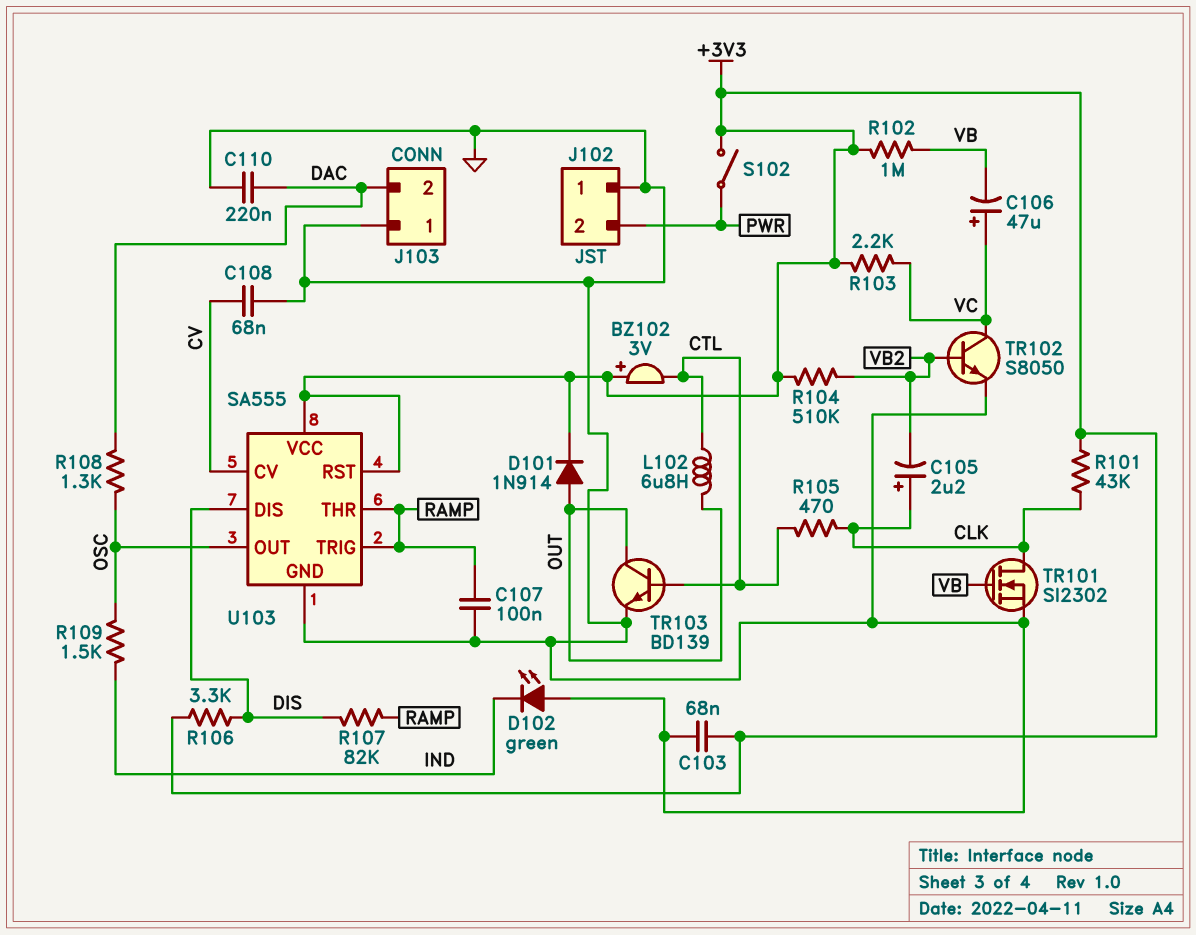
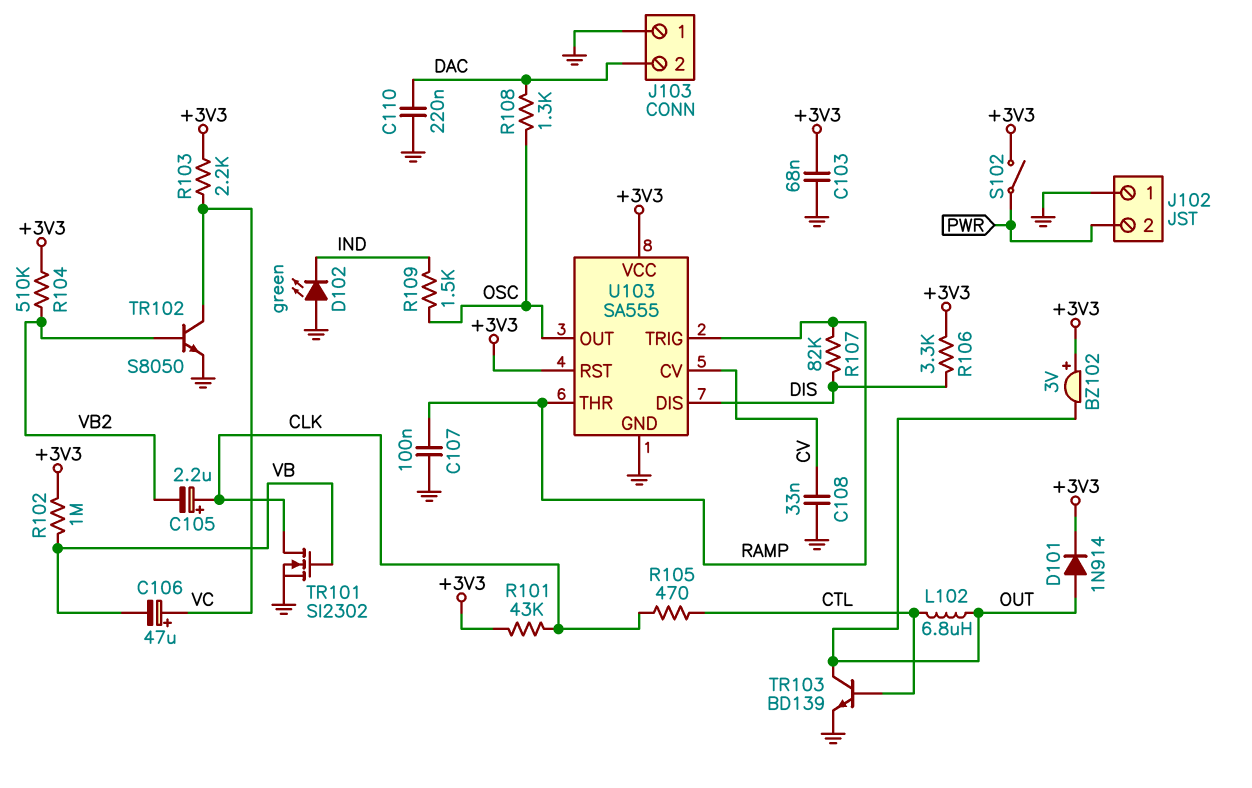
BZ102: buzzer 3V (plus +3V3, minus CTL) -> buzzer 3V (plus +3V3, minus OUT)
C108: 68nF (CV, GND) -> 33nF (CV, GND)

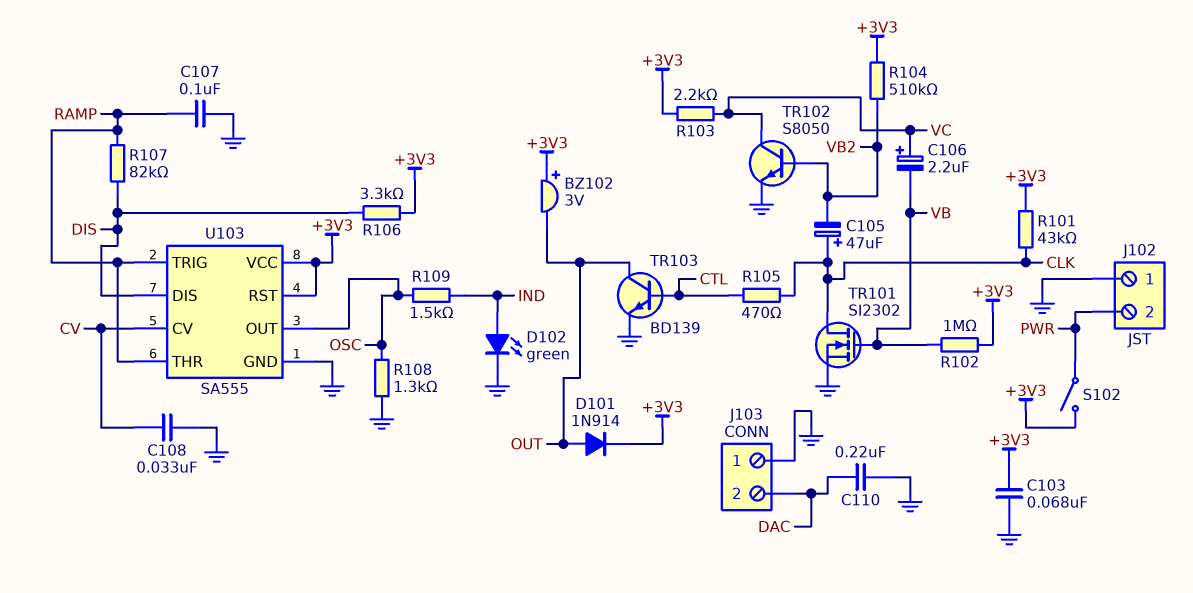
C105: 2.2uF (plus CLK, minus VB2) -> 47uF (plus CLK, minus VB2)
C106: 47uF (plus VC, minus VB) -> 2.2uF (plus VC, minus VB)
D102: LED green (A GND, K IND) -> LED green (A IND, K GND)
L102: 6.8uH (CTL, OUT) -> none
R108: 1.3k (DAC, OSC) -> 1.3k (GND, OSC)

